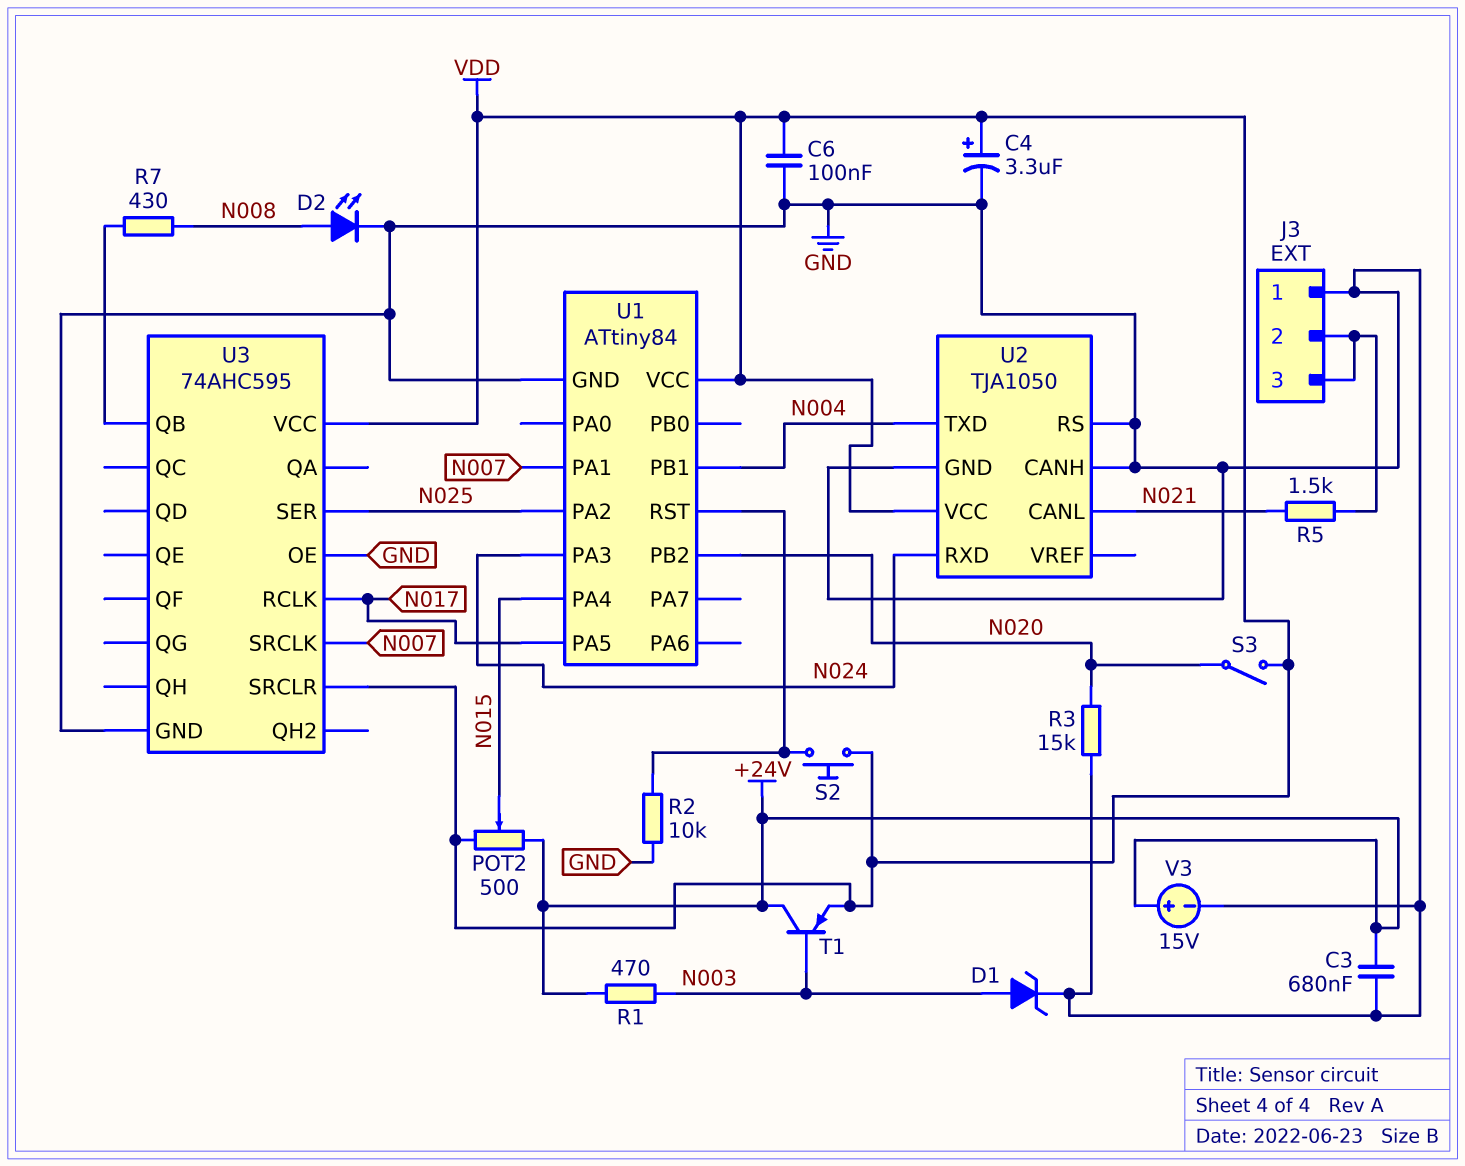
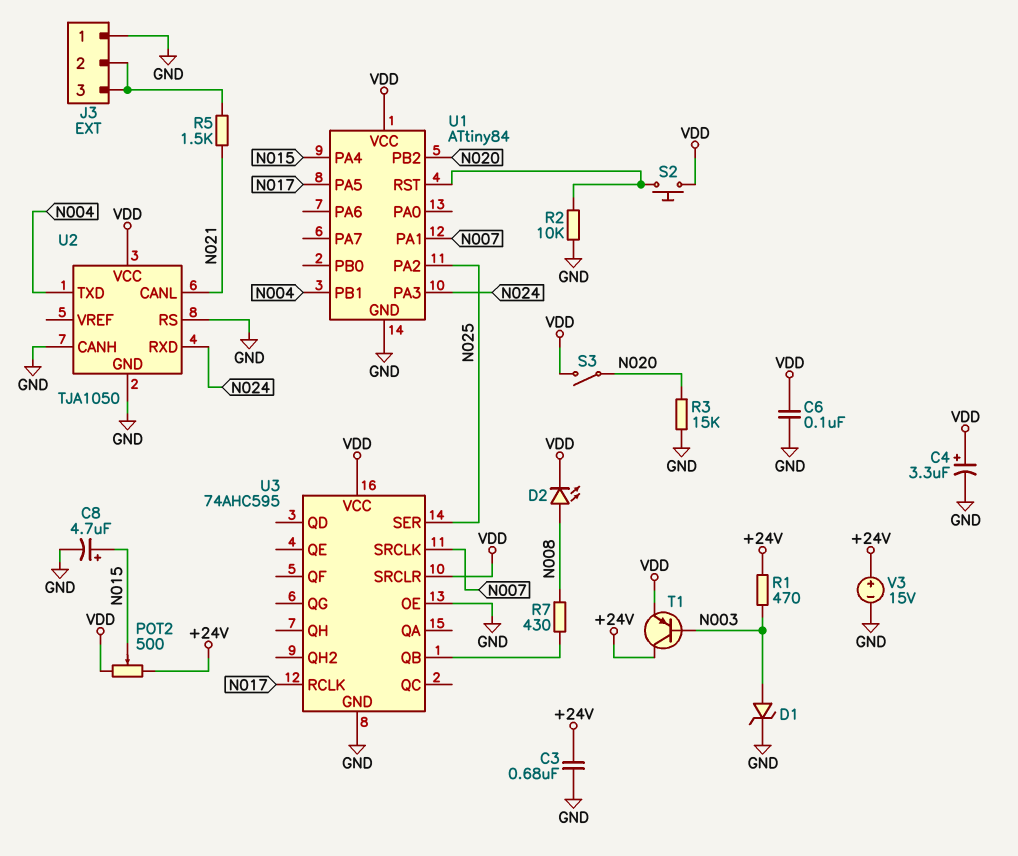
C8: none -> 4.7uF (plus N015, minus GND)
D2: LED (A N008, K GND) -> LED (A N008, K VDD)

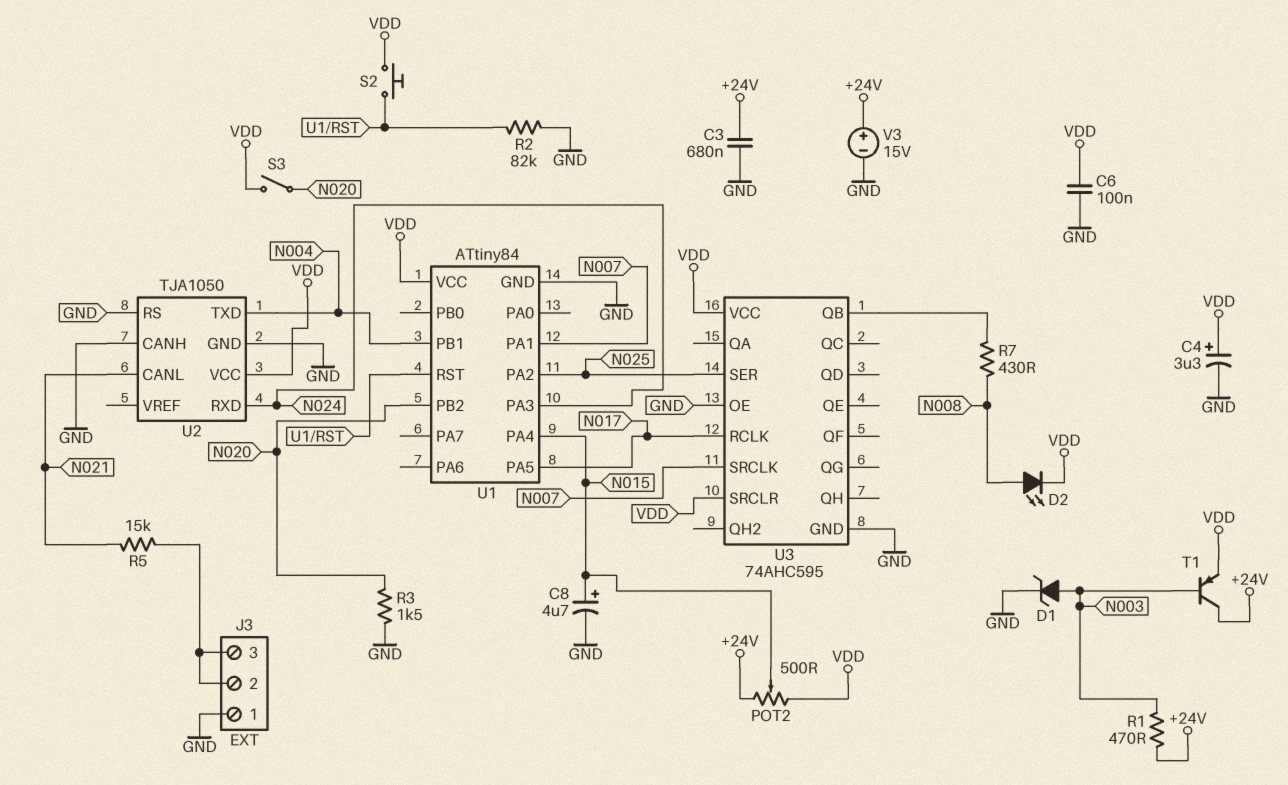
R2: 10k (GND, U1/RST) -> 82k (GND, U1/RST)
R3: 15k (GND, N020) -> 1.5k (GND, N020)
R5: 1.5k (J3/2, N021) -> 15k (J3/2, N021)

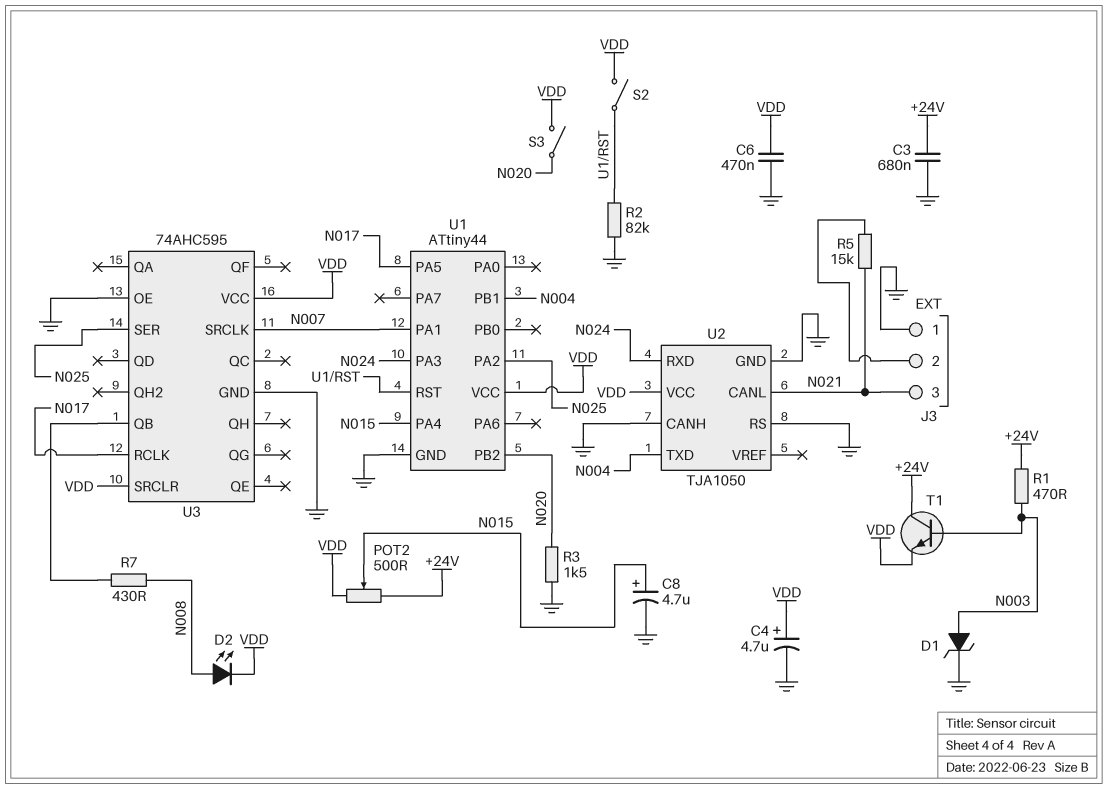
C4: 3.3uF (plus VDD, minus GND) -> 4.7uF (plus VDD, minus GND)
C6: 100nF (GND, VDD) -> 470nF (GND, VDD)
J3 pin 3: J3/2 -> N021
S2: button (U1/RST, VDD) -> switch (U1/RST, VDD)
T1: PNP (B N003, C +24V, E VDD) -> NPN (B N003, C +24V, E VDD)
U1: ATtiny84 -> ATtiny44
V3: 15V (plus +24V, minus GND) -> none

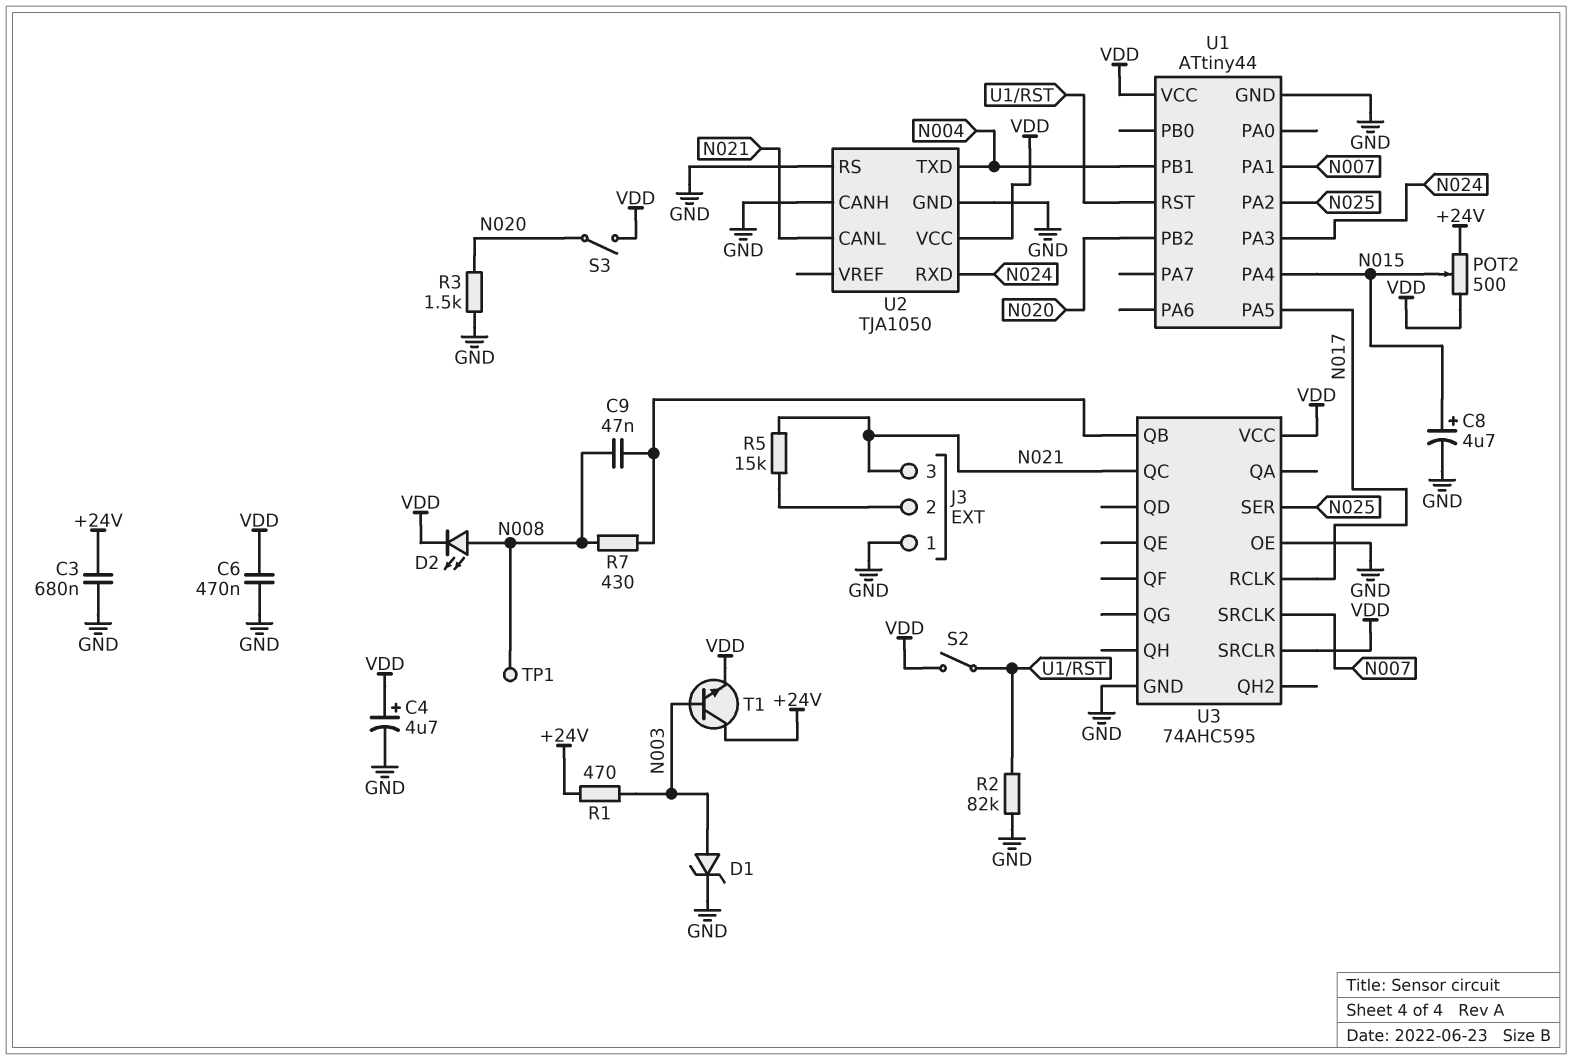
C9: none -> 47nF (N008, U3/QB)
TP1: none -> test point (N008)
U3 pin QC: none -> N021

